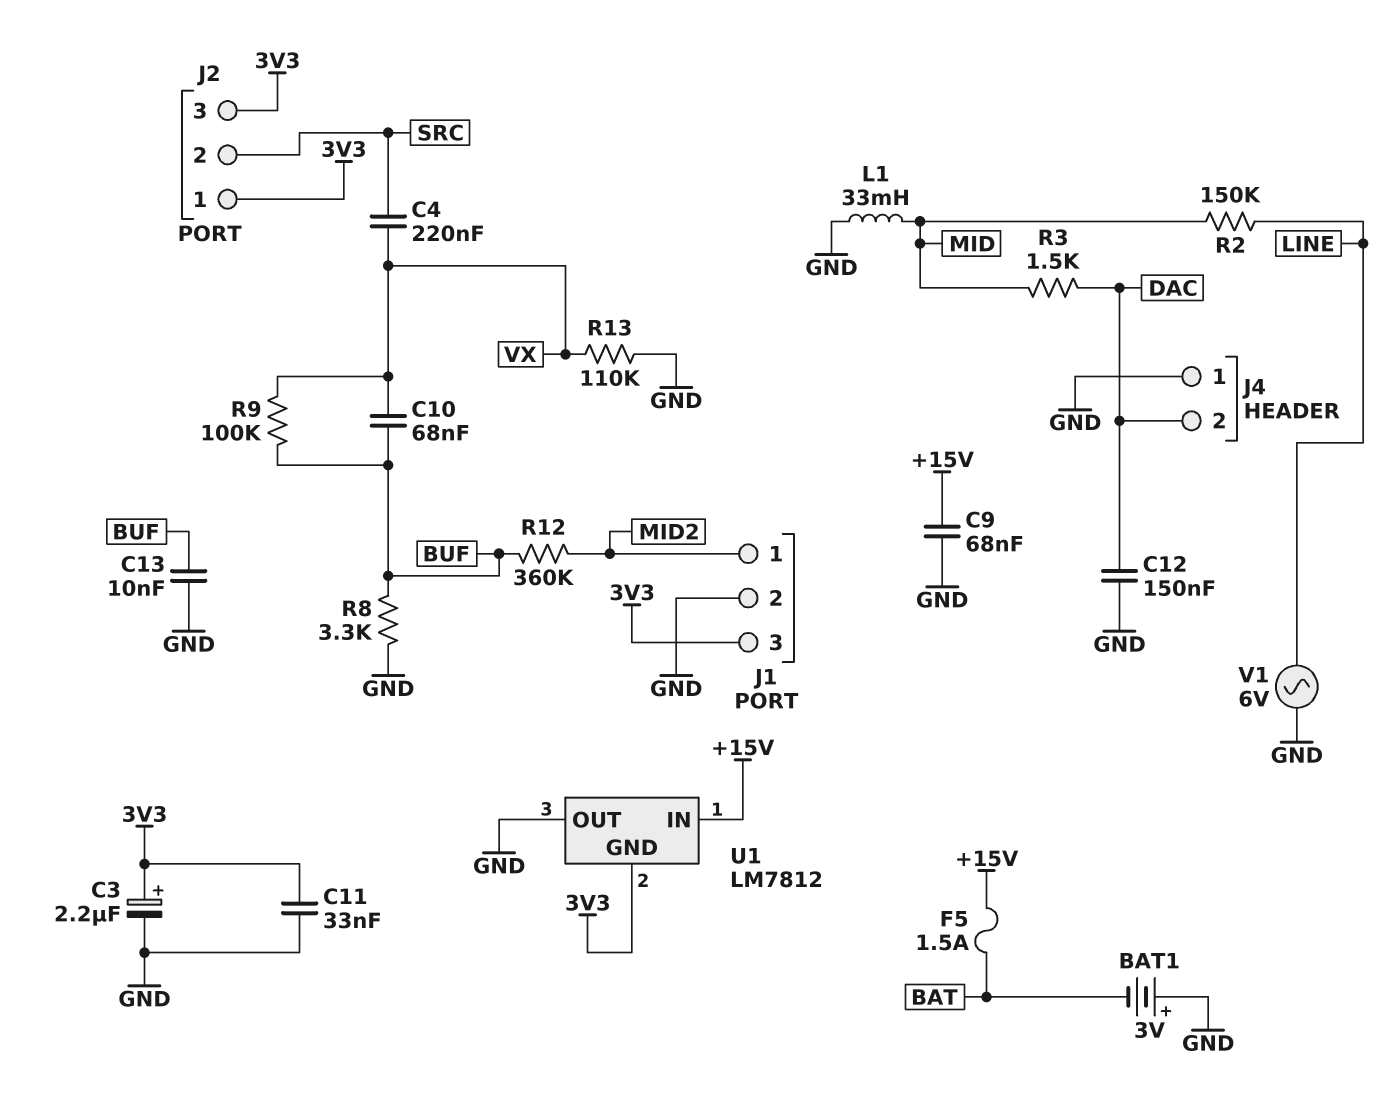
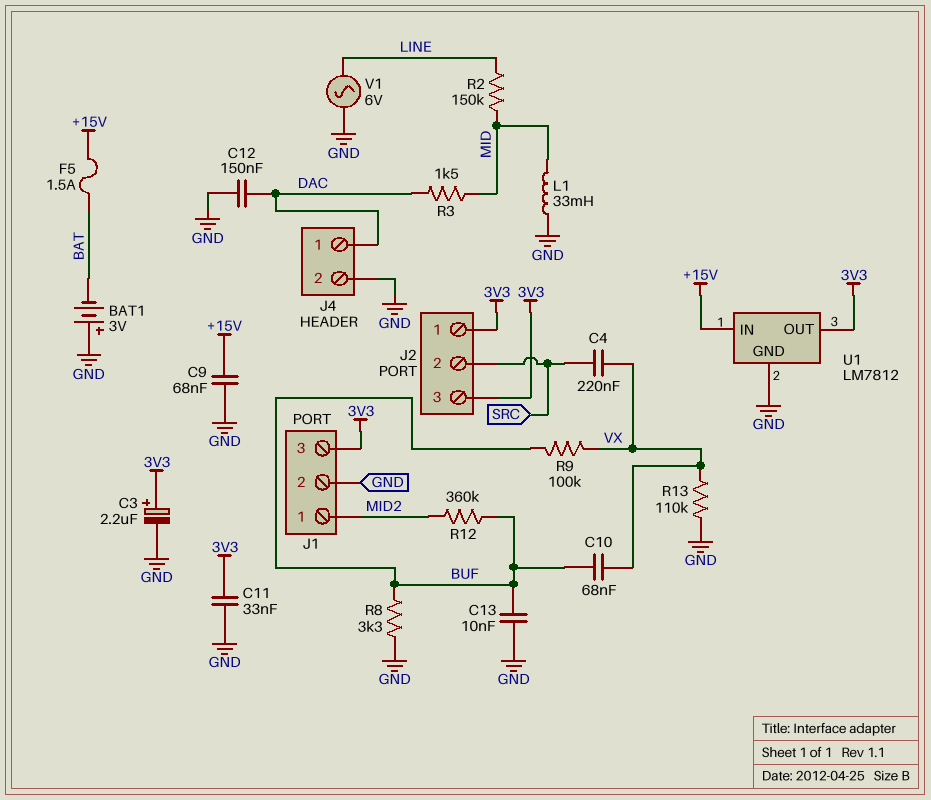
J4 pin 1: GND -> DAC
J4 pin 2: DAC -> GND
U1 pin GND: 3V3 -> GND
U1 pin OUT: GND -> 3V3

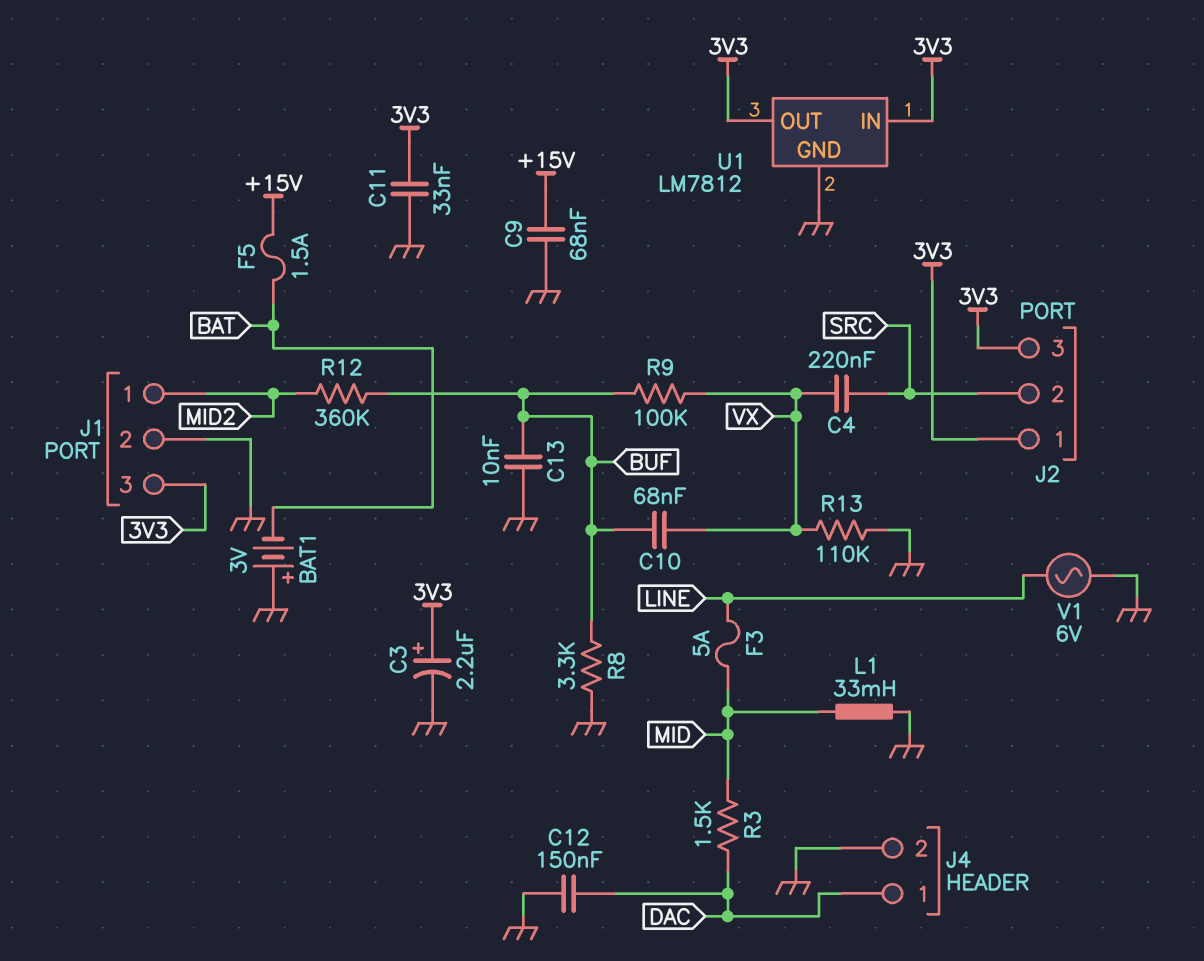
F3: none -> 5A (LINE, MID)
R2: 150k (LINE, MID) -> none
U1 pin IN: +15V -> 3V3

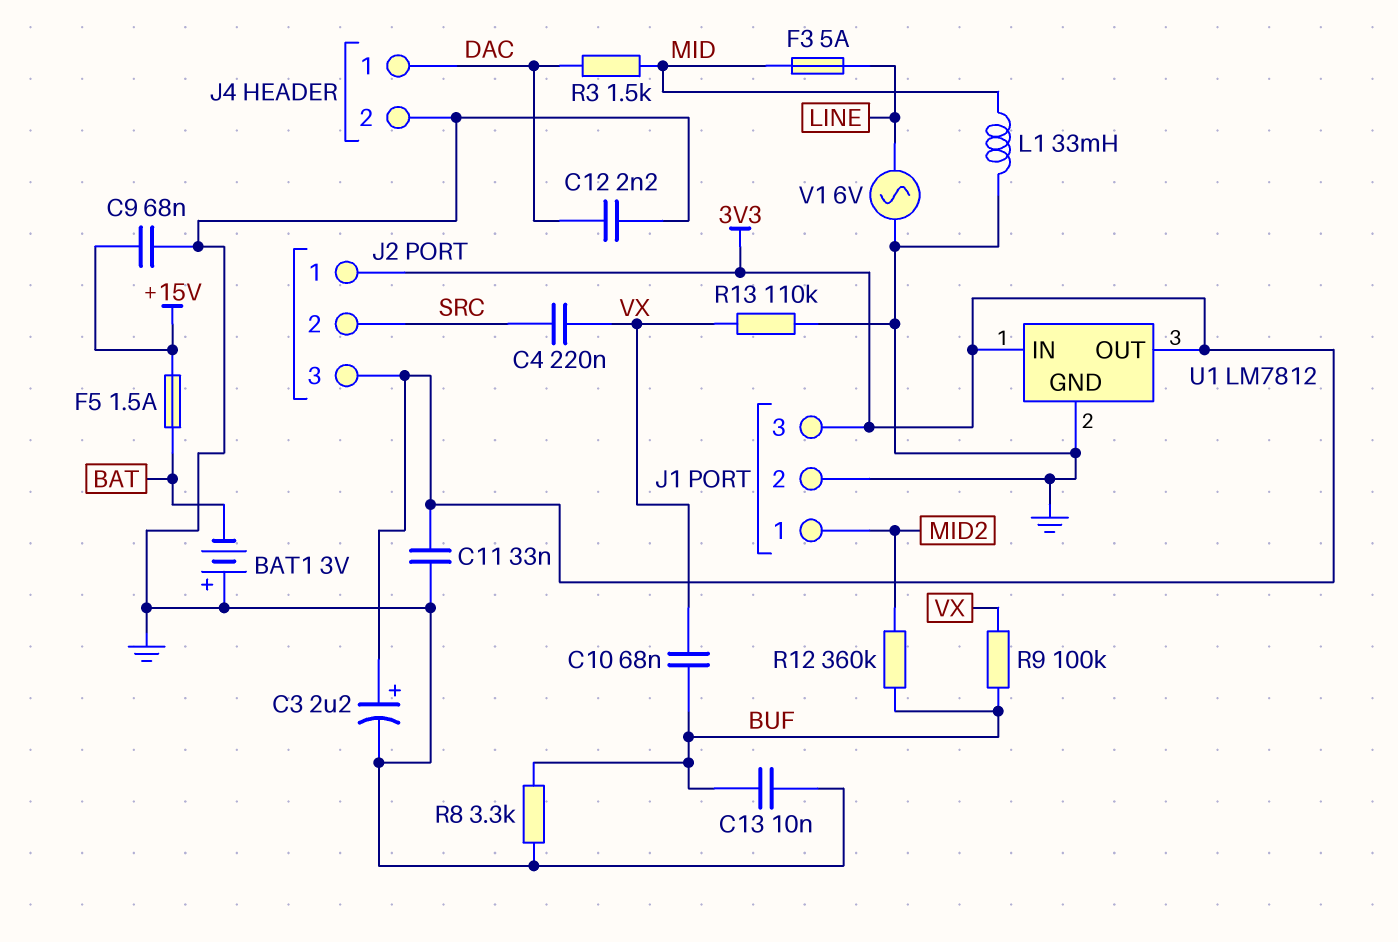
C12: 150nF (DAC, GND) -> 2.2nF (DAC, GND)

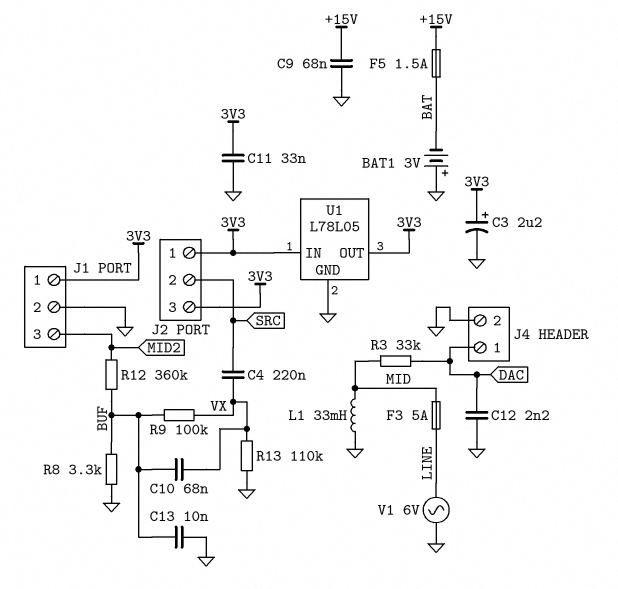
J1 pin 1: MID2 -> 3V3
J1 pin 3: 3V3 -> MID2
R3: 1.5k (DAC, MID) -> 33k (DAC, MID)
U1: LM7812 -> L78L05

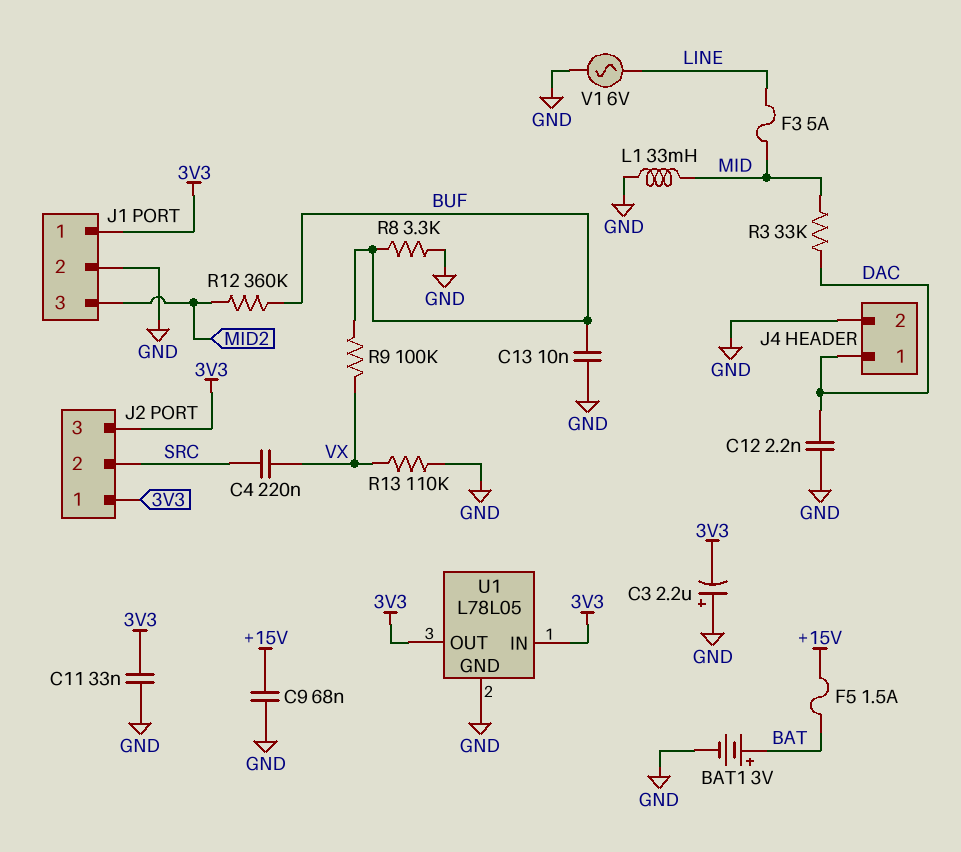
BAT1: 3V (plus GND, minus BAT) -> 3V (plus BAT, minus GND)
C3: 2.2uF (plus 3V3, minus GND) -> 2.2uF (plus GND, minus 3V3)
C10: 68nF (BUF, VX) -> none

